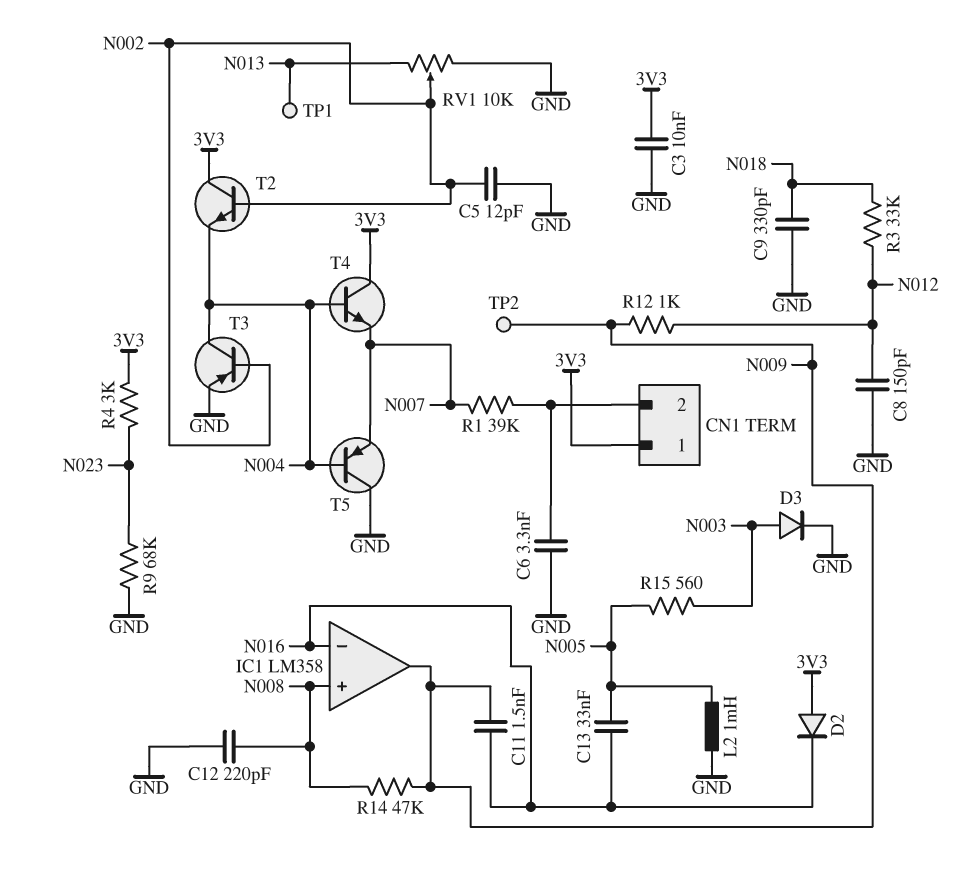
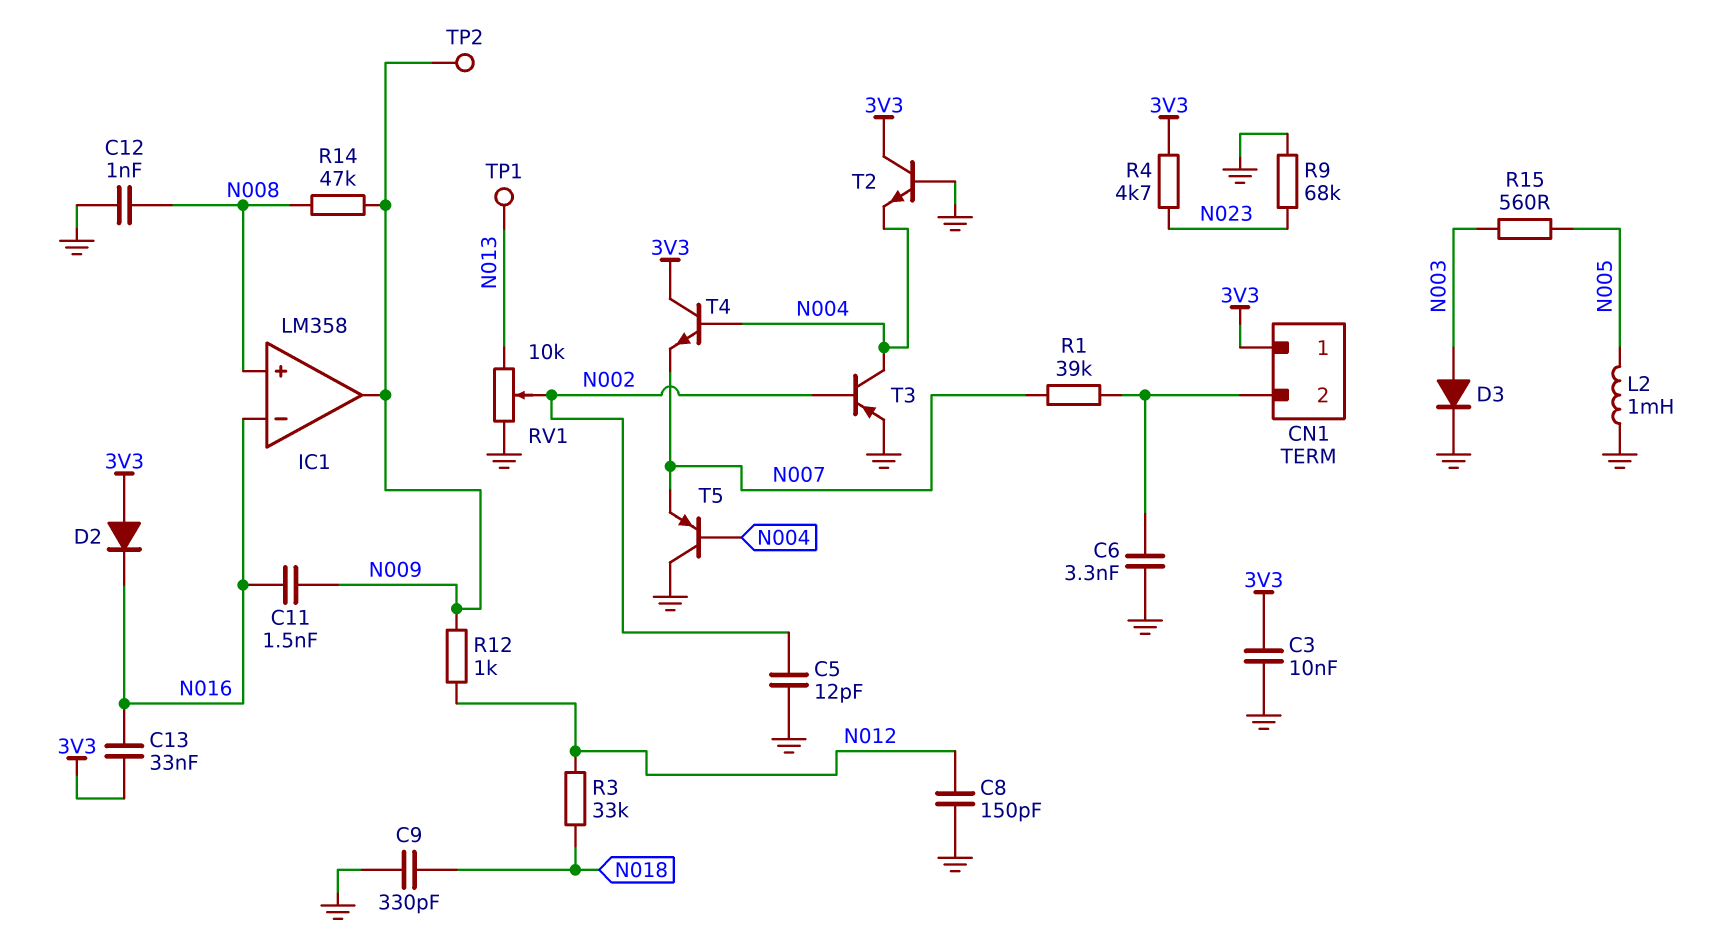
C12: 220pF (GND, N008) -> 1nF (GND, N008)
C13: 33nF (N005, N016) -> 33nF (3V3, N016)
R4: 3k (3V3, N023) -> 4.7k (3V3, N023)
T2: NPN (B N002, C 3V3, E N004) -> NPN (B GND, C 3V3, E N004)

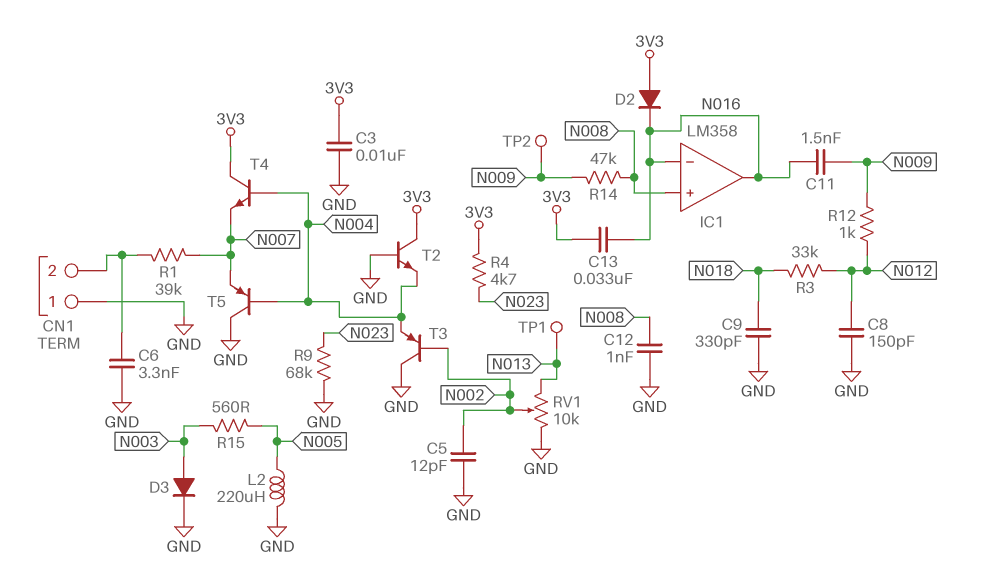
CN1 pin 1: 3V3 -> GND
IC1 pin out: N009 -> N016
L2: 1mH (GND, N005) -> 220uH (GND, N005)
T3: PNP (B N002, C N004, E GND) -> PNP (B N002, C GND, E N004)

